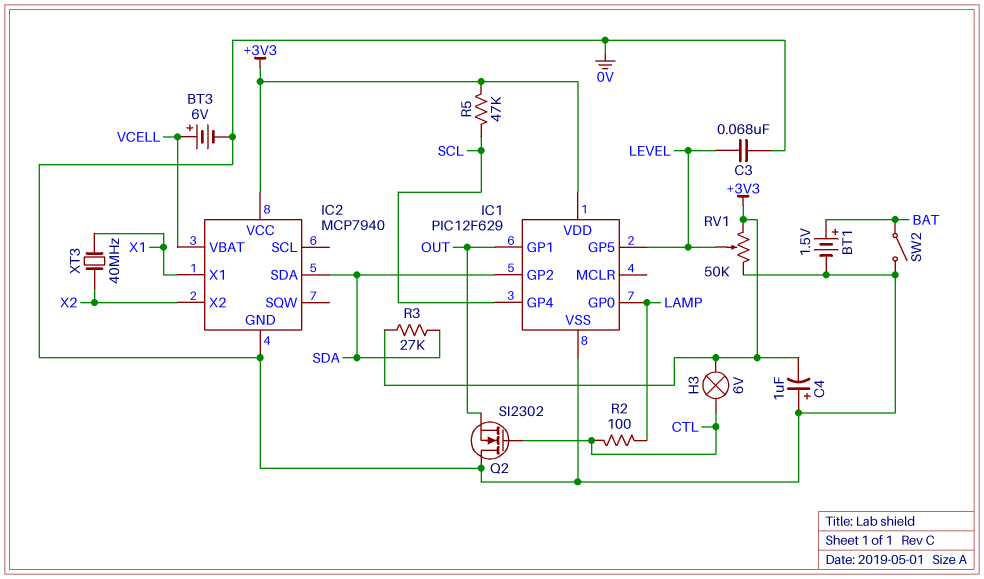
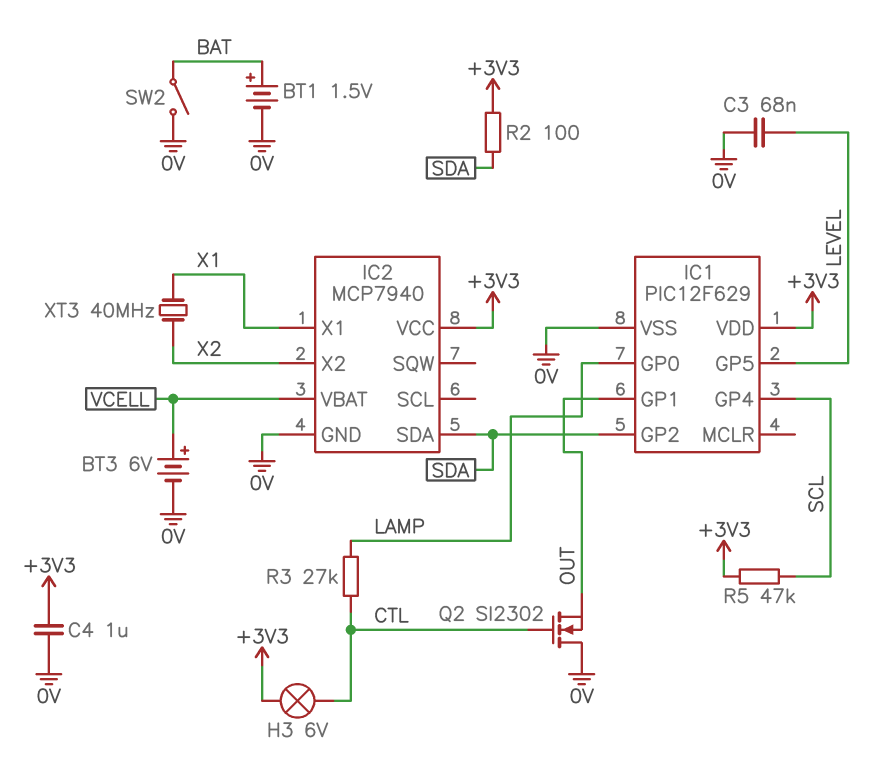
C4: 1uF (plus 0V, minus +3V3) -> 1uF (+3V3, 0V)
R2: 100 (CTL, LAMP) -> 100 (+3V3, SDA)
R3: 27k (+3V3, SDA) -> 27k (CTL, LAMP)
RV1: 50k (+3V3, 0V, wiper LEVEL) -> none

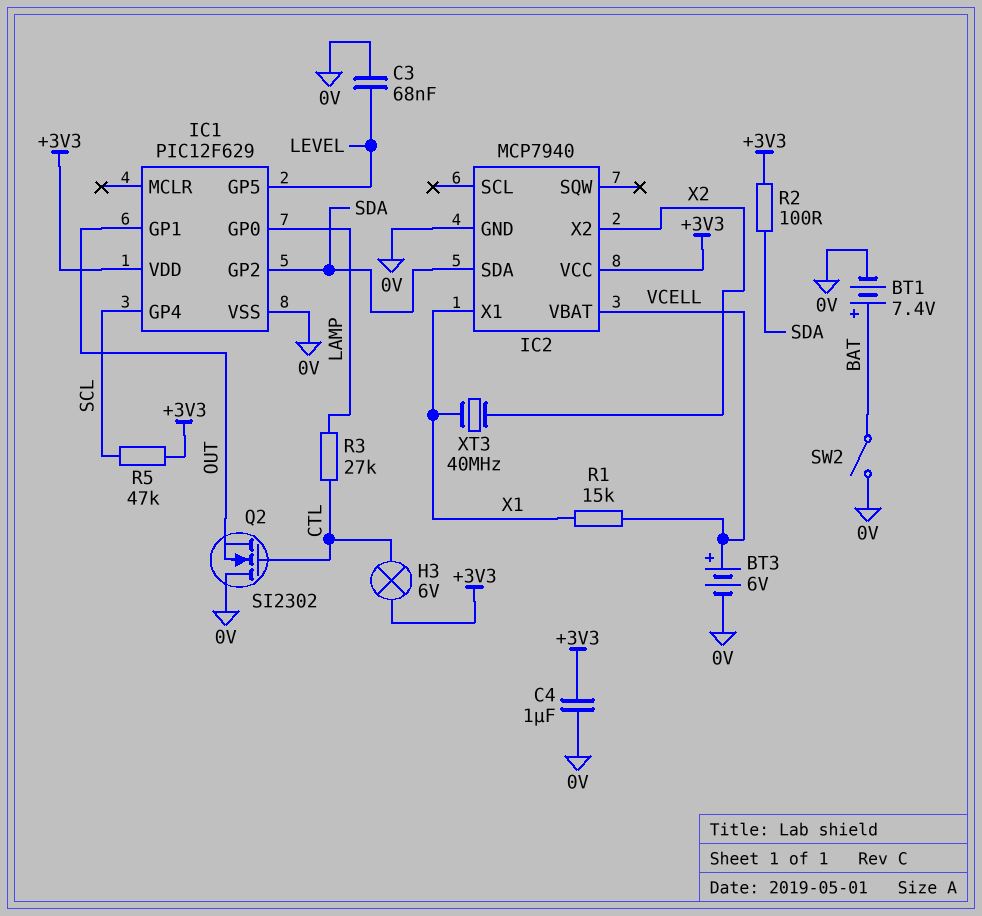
BT1: 1.5V (plus BAT, minus 0V) -> 7.4V (plus BAT, minus 0V)
R1: none -> 15k (VCELL, X1)

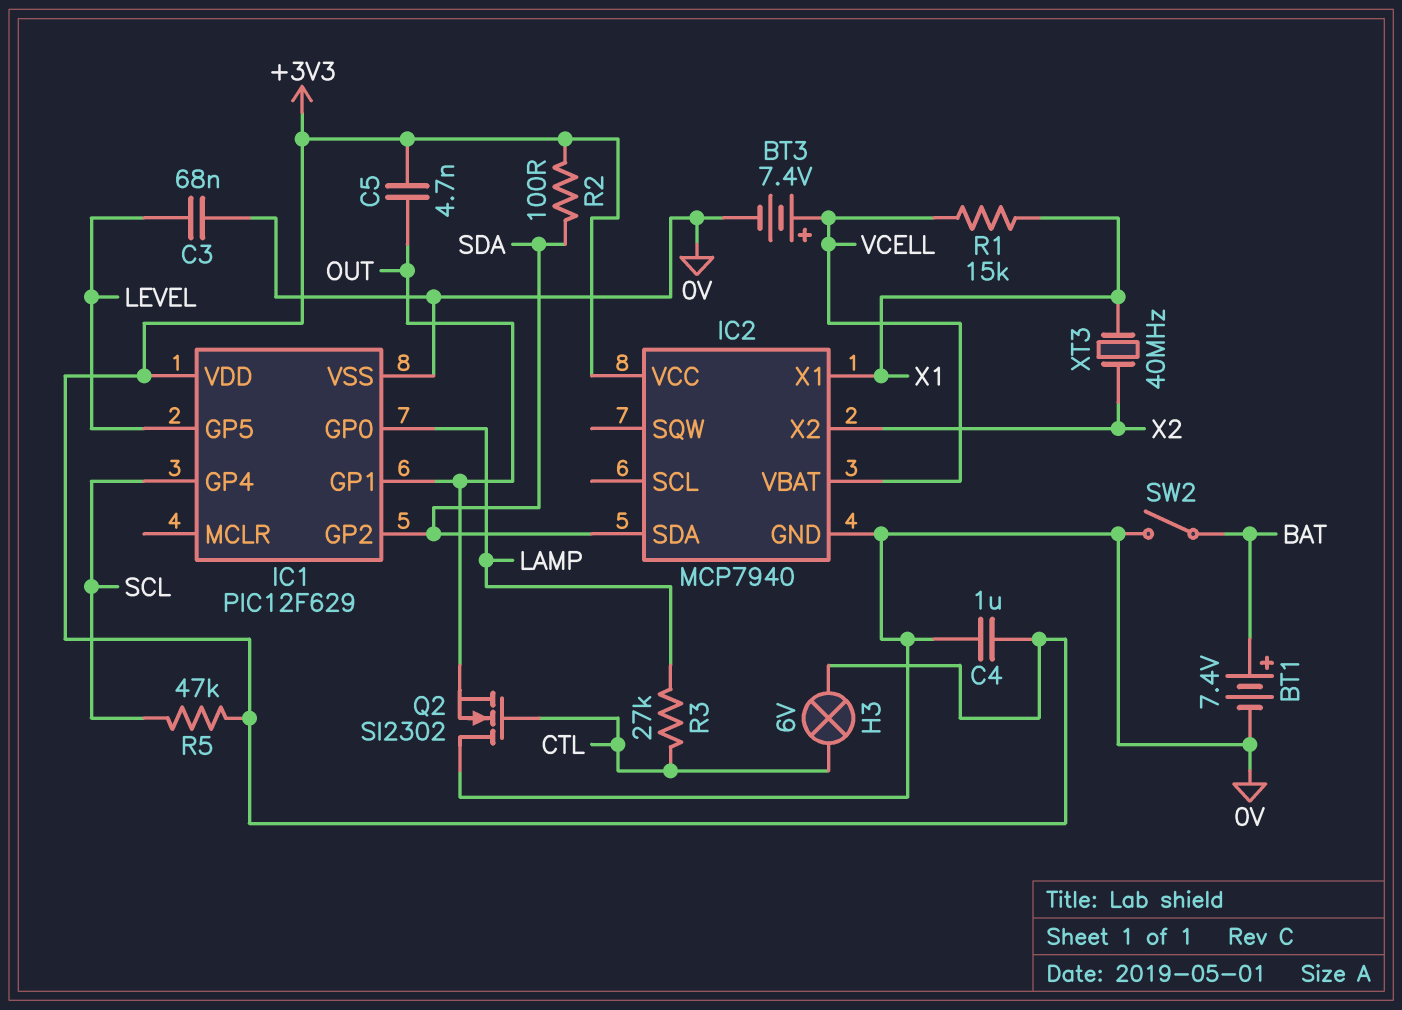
BT3: 6V (plus VCELL, minus 0V) -> 7.4V (plus VCELL, minus 0V)
C5: none -> 4.7nF (+3V3, OUT)

